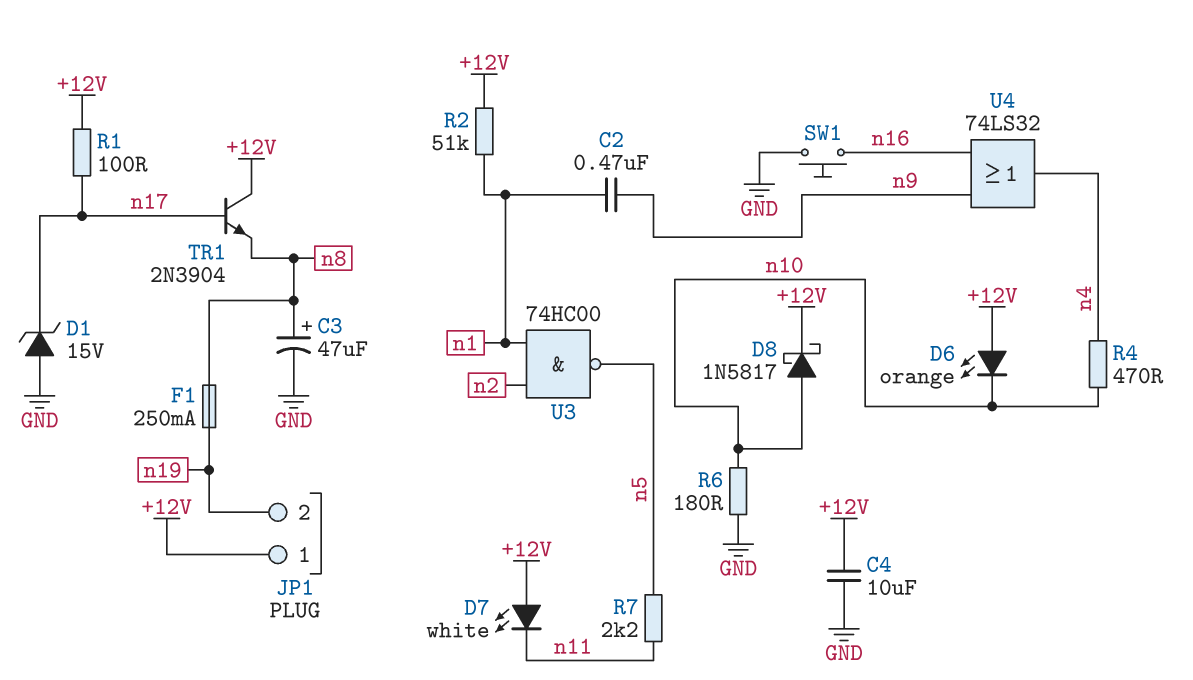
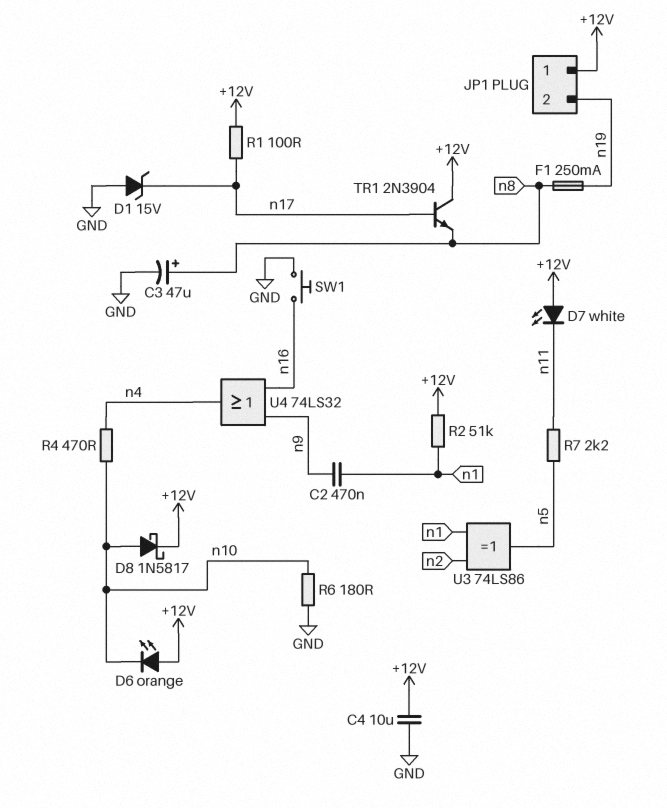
U3: NAND 74HC00 (in n1, in n2, out n5) -> XOR 74LS86 (in n1, in n2, out n5)

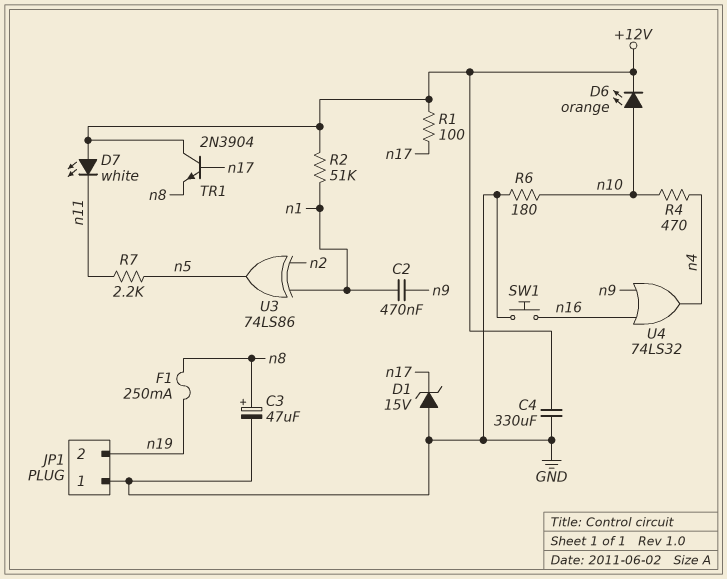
C4: 10uF (+12V, GND) -> 330uF (+12V, GND)
D6: LED orange (A +12V, K n10) -> LED orange (A n10, K +12V)
D8: schottky 1N5817 (A n10, K +12V) -> none
JP1 pin 1: +12V -> GND

